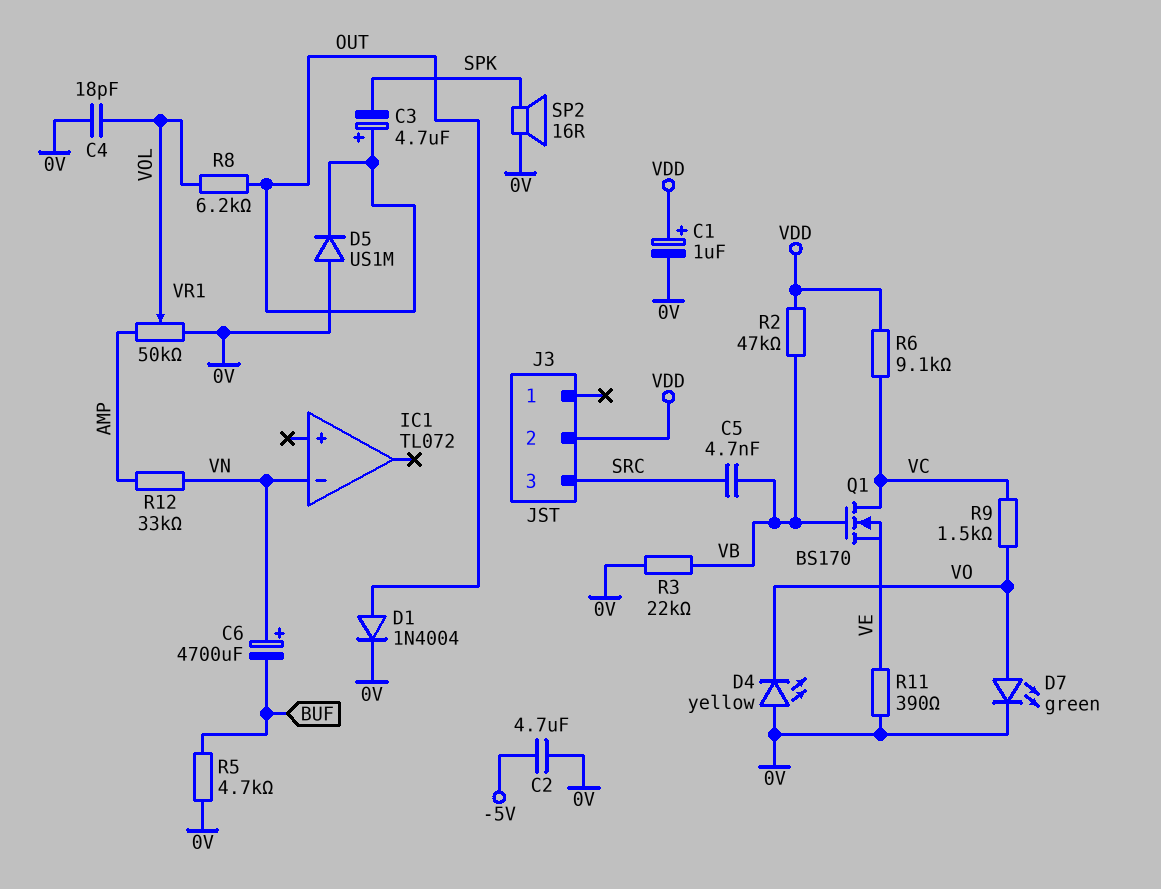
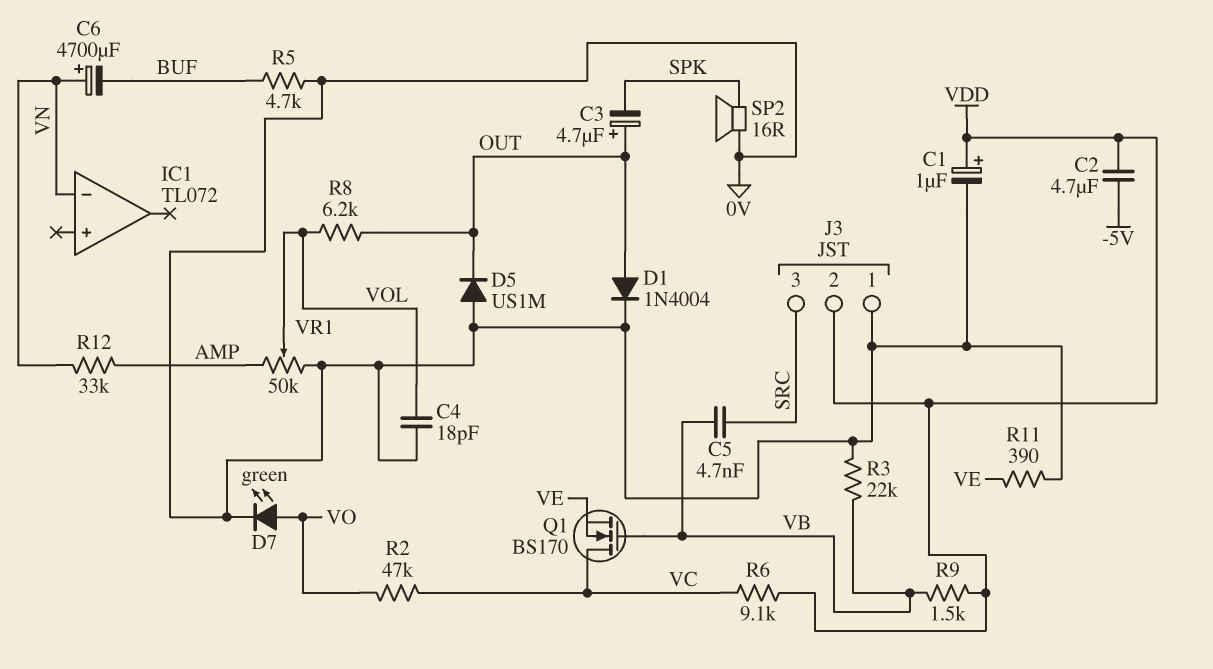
C2: 4.7uF (-5V, 0V) -> 4.7uF (-5V, VDD)
D4: LED yellow (A 0V, K VO) -> none
J3 pin 1: none -> 0V
R2: 47k (VB, VDD) -> 47k (VC, VO)
R9: 1.5k (VC, VO) -> 1.5k (VB, VDD)

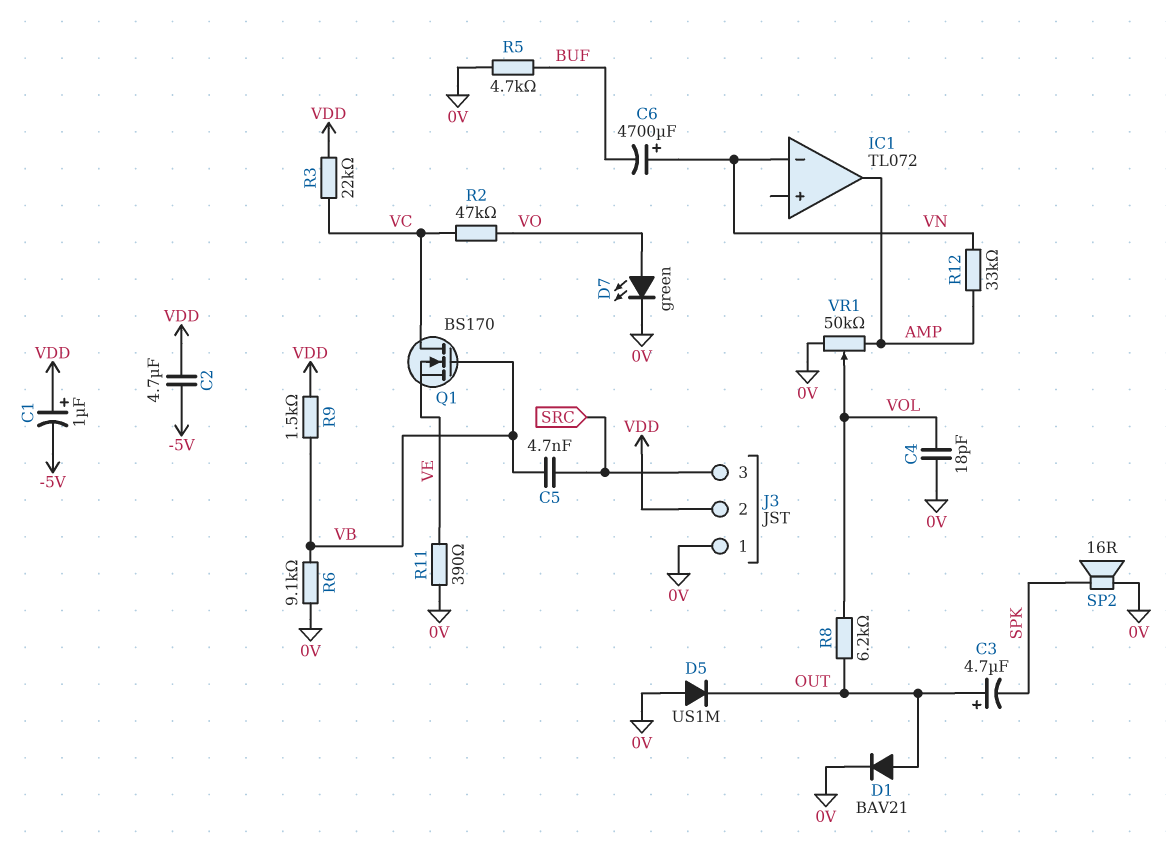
C1: 1uF (plus VDD, minus 0V) -> 1uF (plus VDD, minus -5V)
D1: diode 1N4004 (A OUT, K 0V) -> diode BAV21 (A OUT, K 0V)
IC1 pin out: none -> AMP
R3: 22k (0V, VB) -> 22k (VC, VDD)
R6: 9.1k (VC, VDD) -> 9.1k (0V, VB)

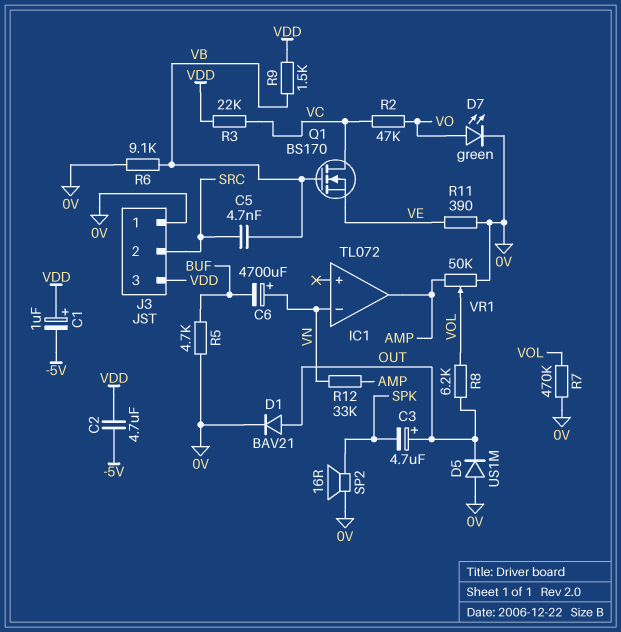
C4: 18pF (0V, VOL) -> none
J3 pin 2: VDD -> SRC
J3 pin 3: SRC -> VDD
R7: none -> 470k (0V, VOL)

